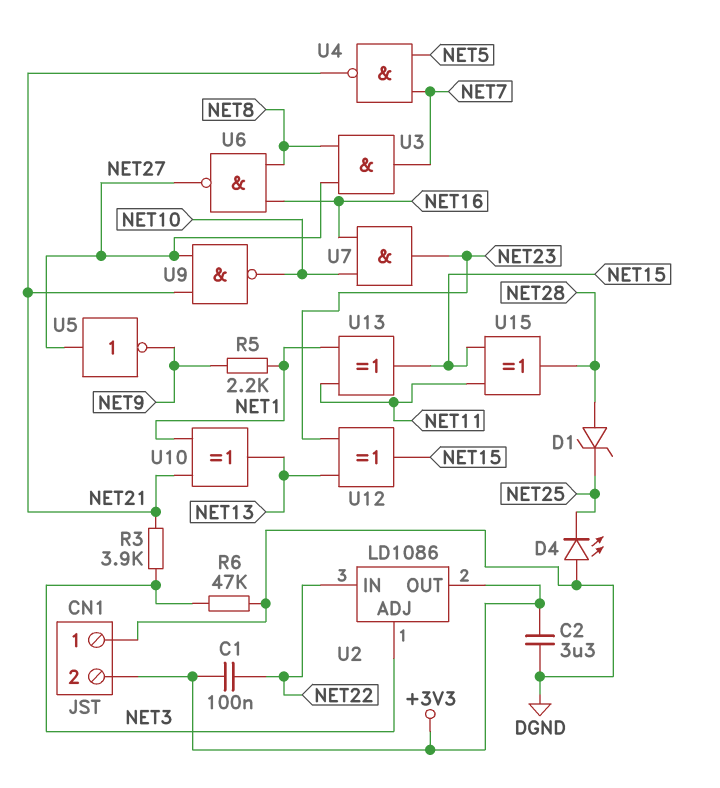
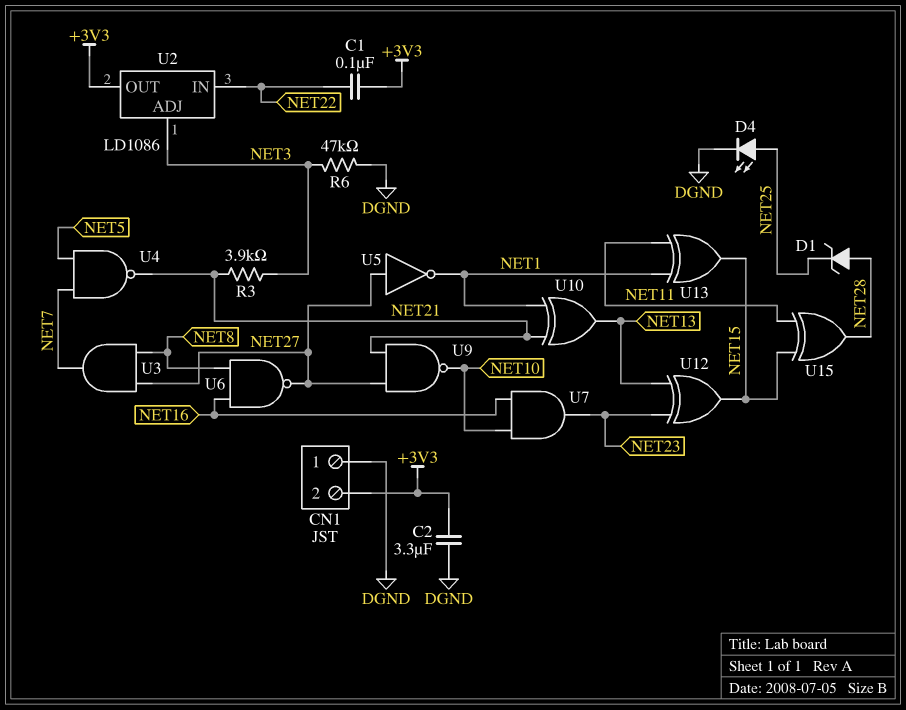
D4: LED (A DGND, K NET25) -> LED (A NET25, K DGND)
R5: 2.2k (NET1, NET9) -> none
U5: NOT (in NET27, out NET9) -> NOT (in NET27, out NET1)

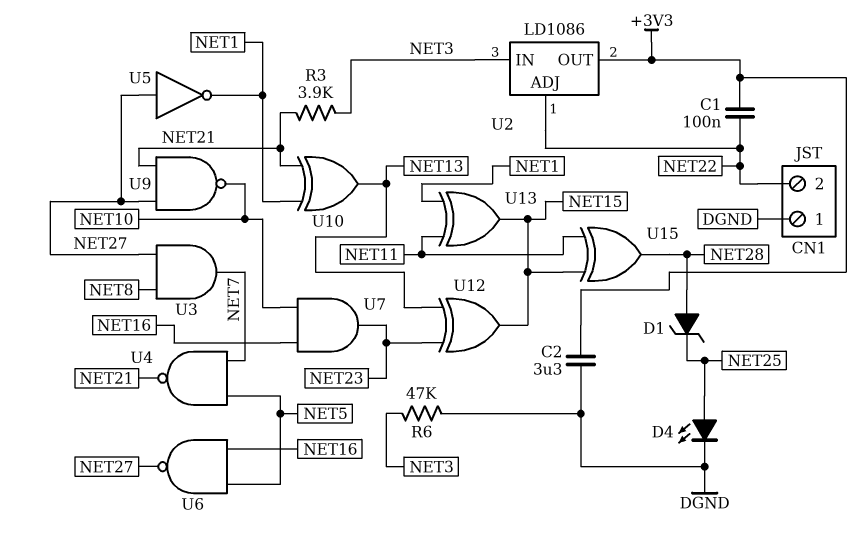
CN1 pin 2: +3V3 -> NET22
U2 pin ADJ: NET3 -> NET22
U2 pin IN: NET22 -> NET3
U6: NAND (in NET8, in NET16, out NET27) -> NAND (in NET5, in NET16, out NET27)

